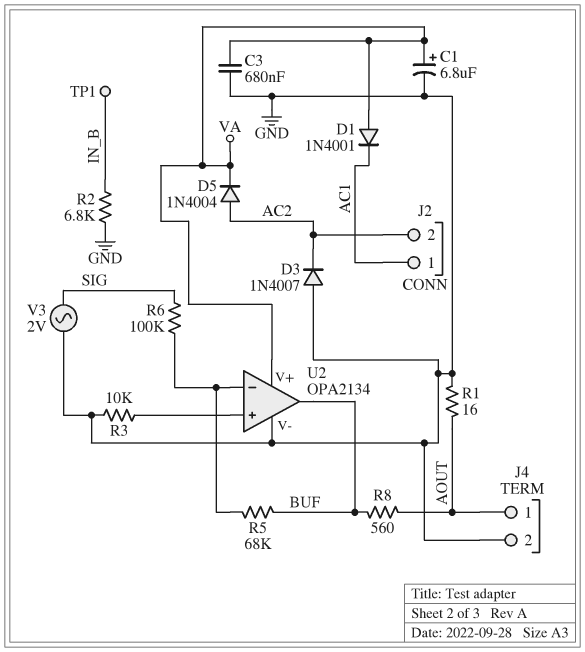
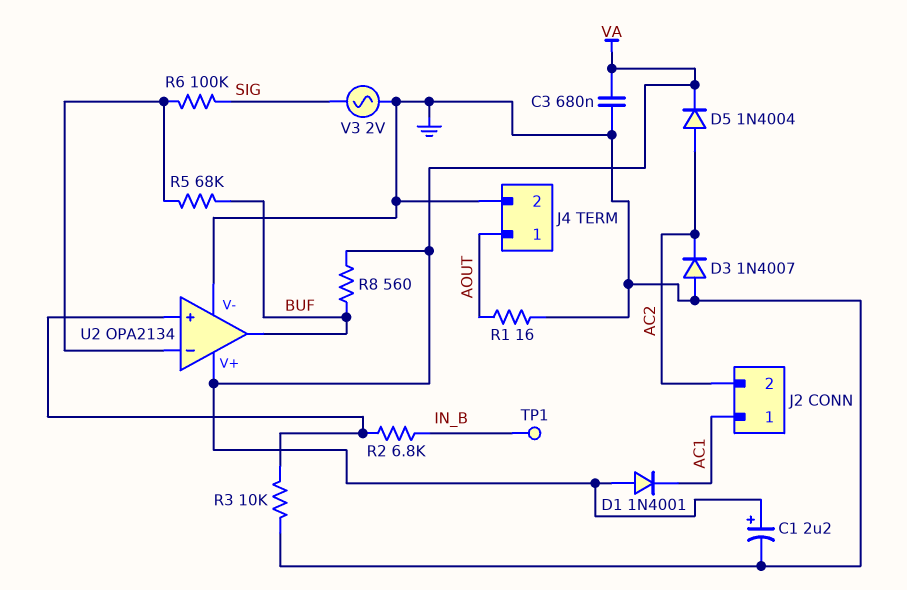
C1: 6.8uF (plus VA, minus GND) -> 2.2uF (plus VA, minus GND)
R2: 6.8k (GND, IN_B) -> 6.8k (IN_B, U2/in+)
R8: 560 (AOUT, BUF) -> 560 (BUF, VA)

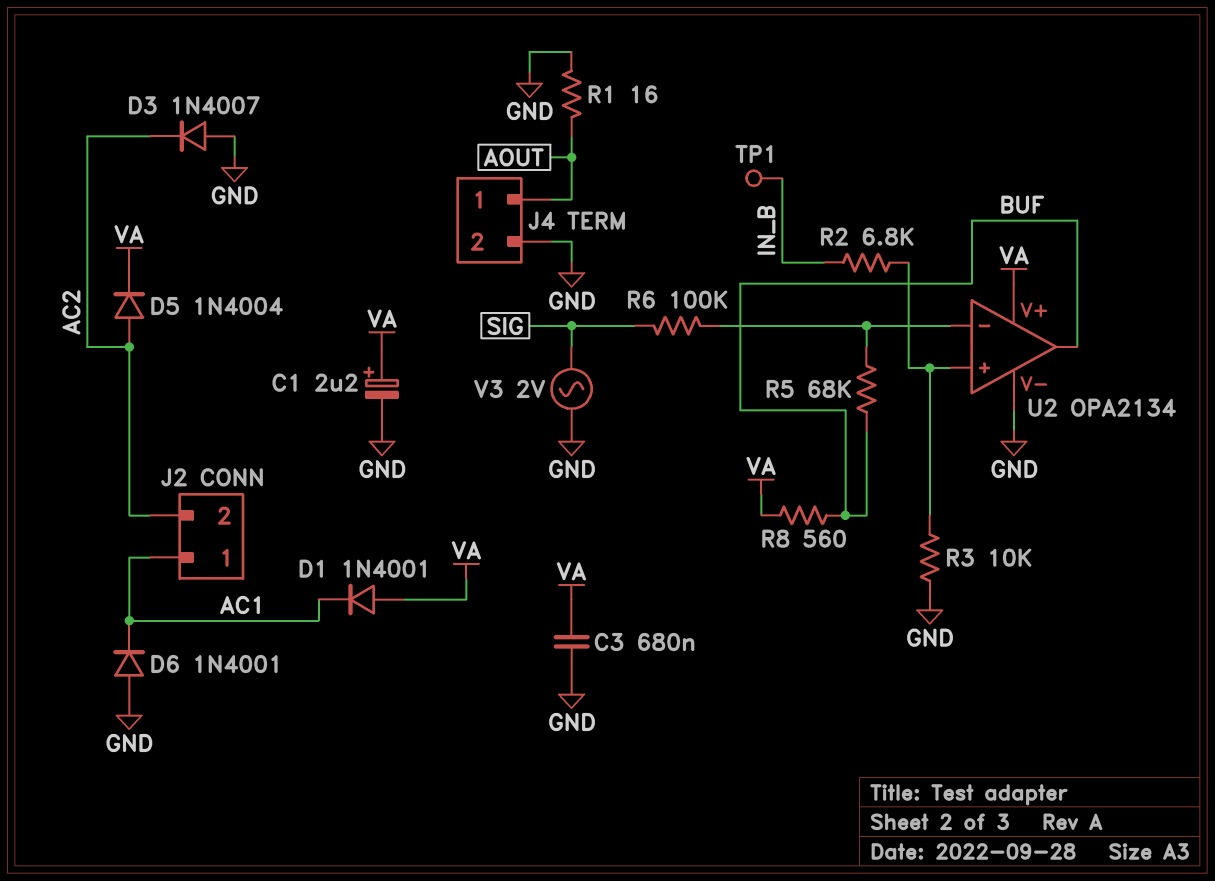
D6: none -> diode 1N4001 (A GND, K AC1)

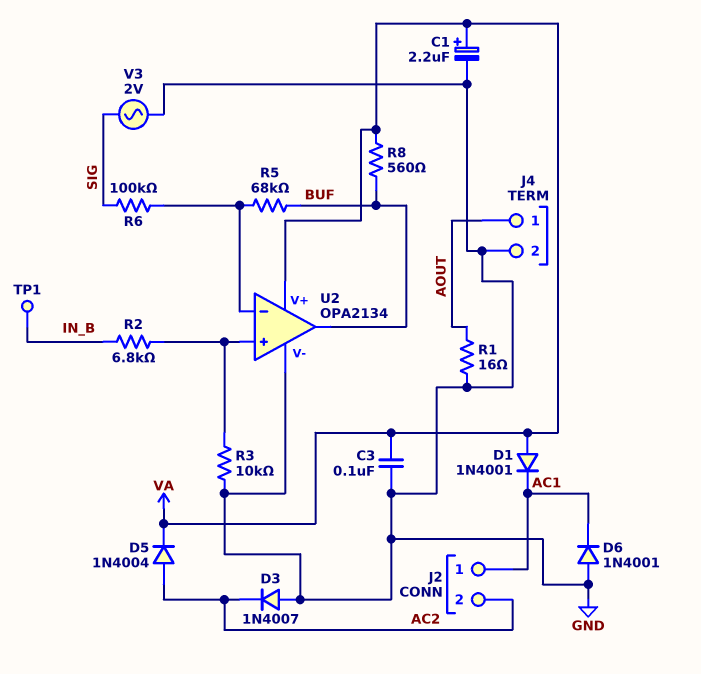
C3: 680nF (GND, VA) -> 100nF (GND, VA)

